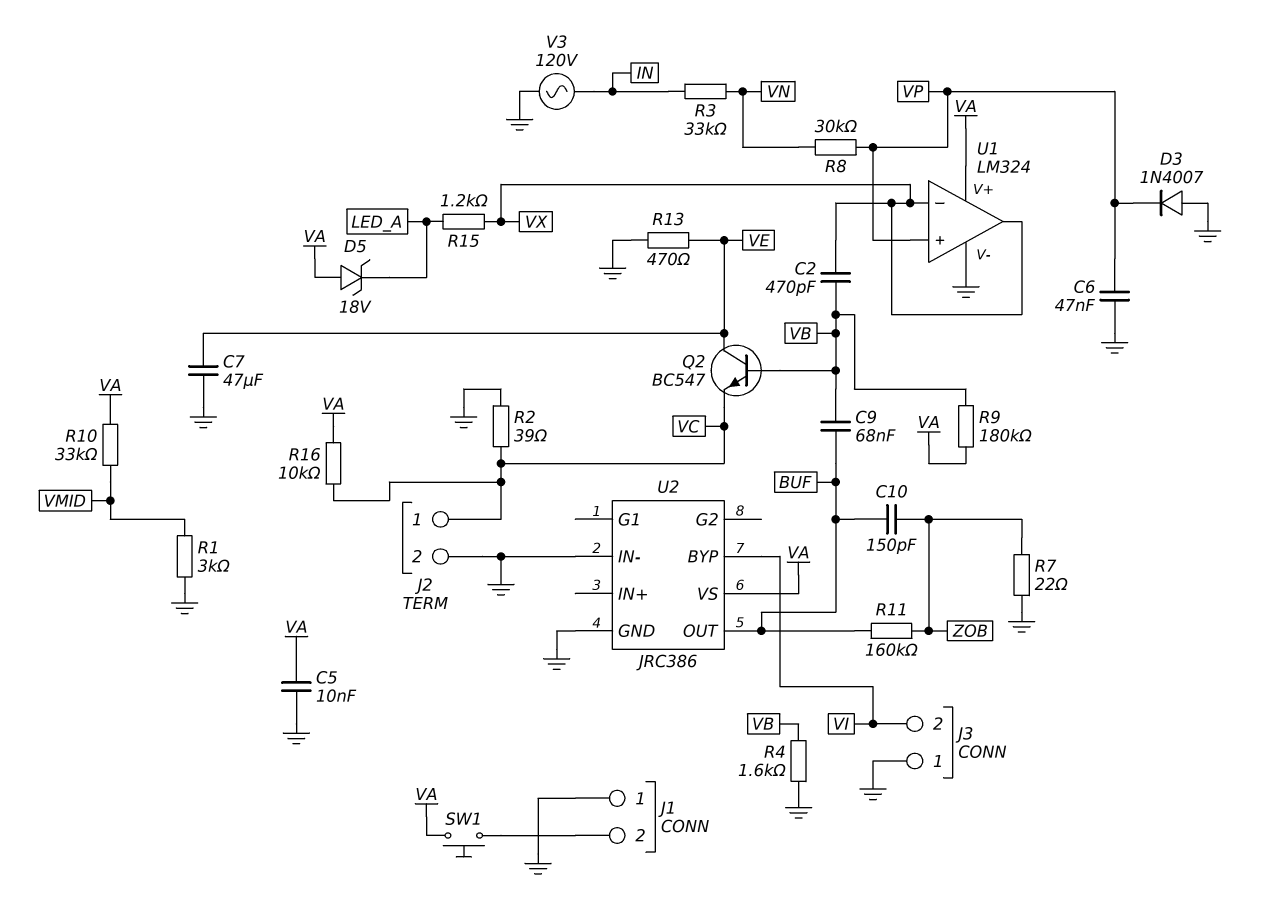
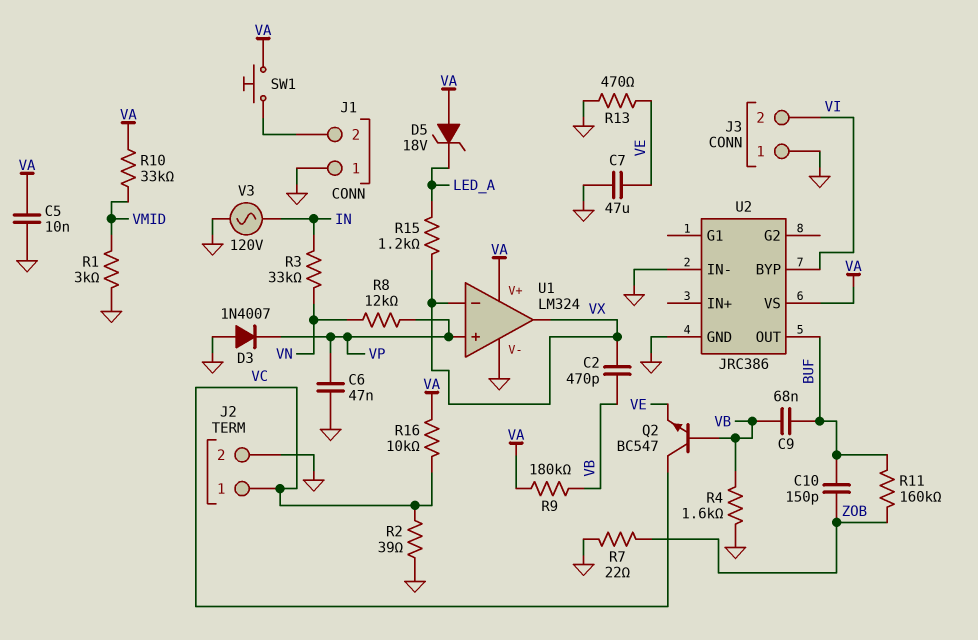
Q2: NPN BC547 (B VB, C VE, E VC) -> NPN BC547 (B VB, C VC, E VE)
R8: 30k (VN, VP) -> 12k (VN, VP)

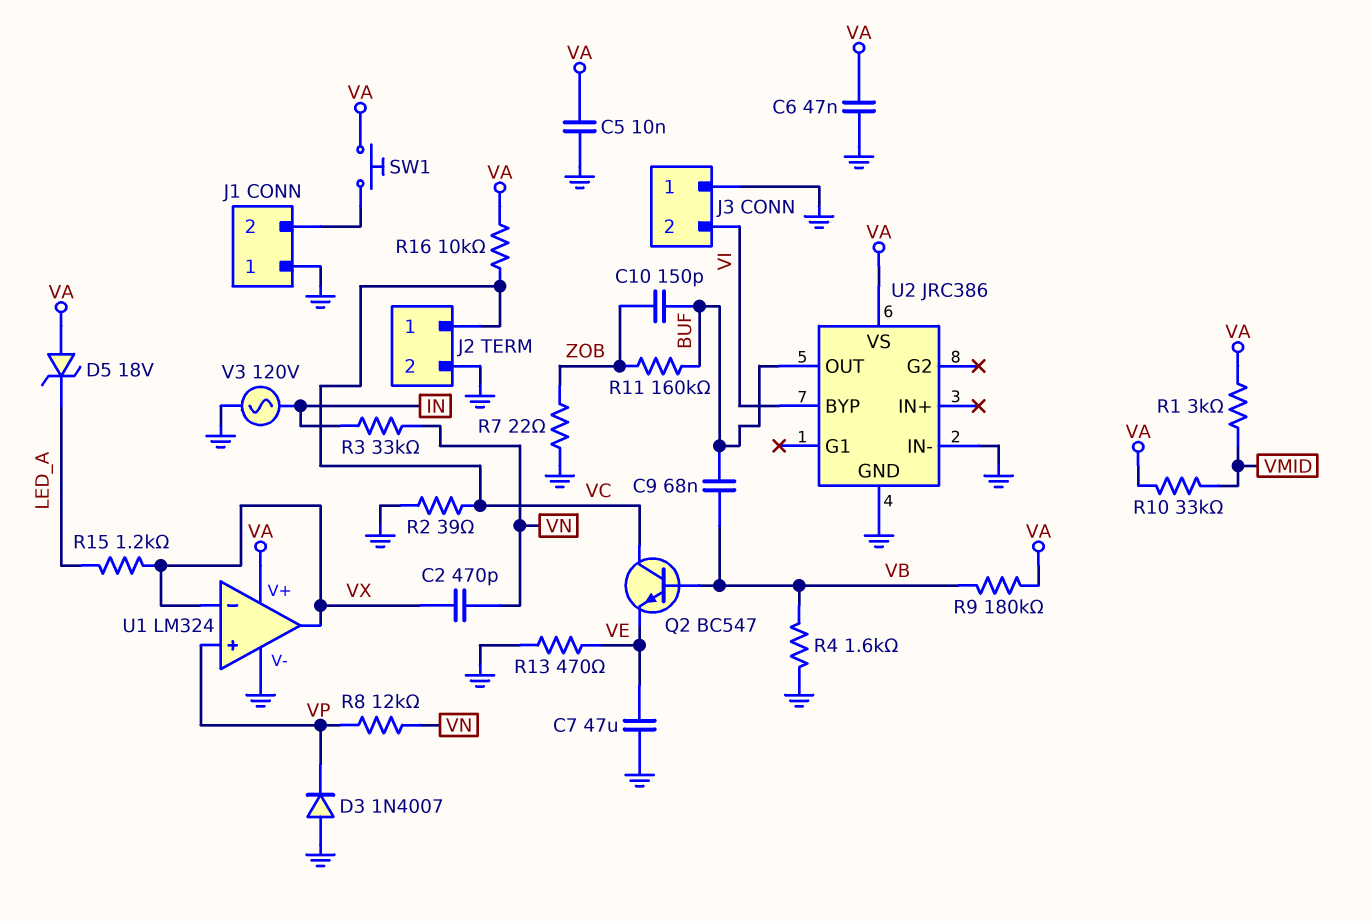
C2: 470pF (VB, VX) -> 470pF (VN, VX)
C6: 47nF (GND, VP) -> 47nF (GND, VA)
R1: 3k (GND, VMID) -> 3k (VA, VMID)

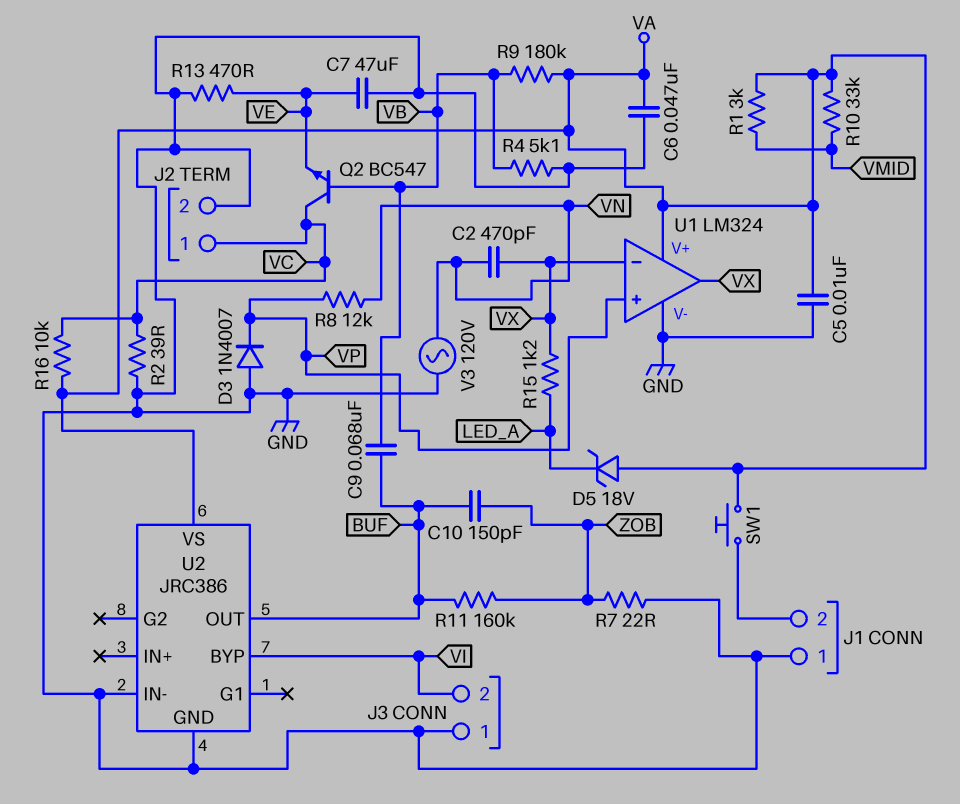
R3: 33k (IN, VN) -> none
R4: 1.6k (GND, VB) -> 5.1k (GND, VB)
V3: AC 120V (GND, IN) -> AC 120V (GND, VN)

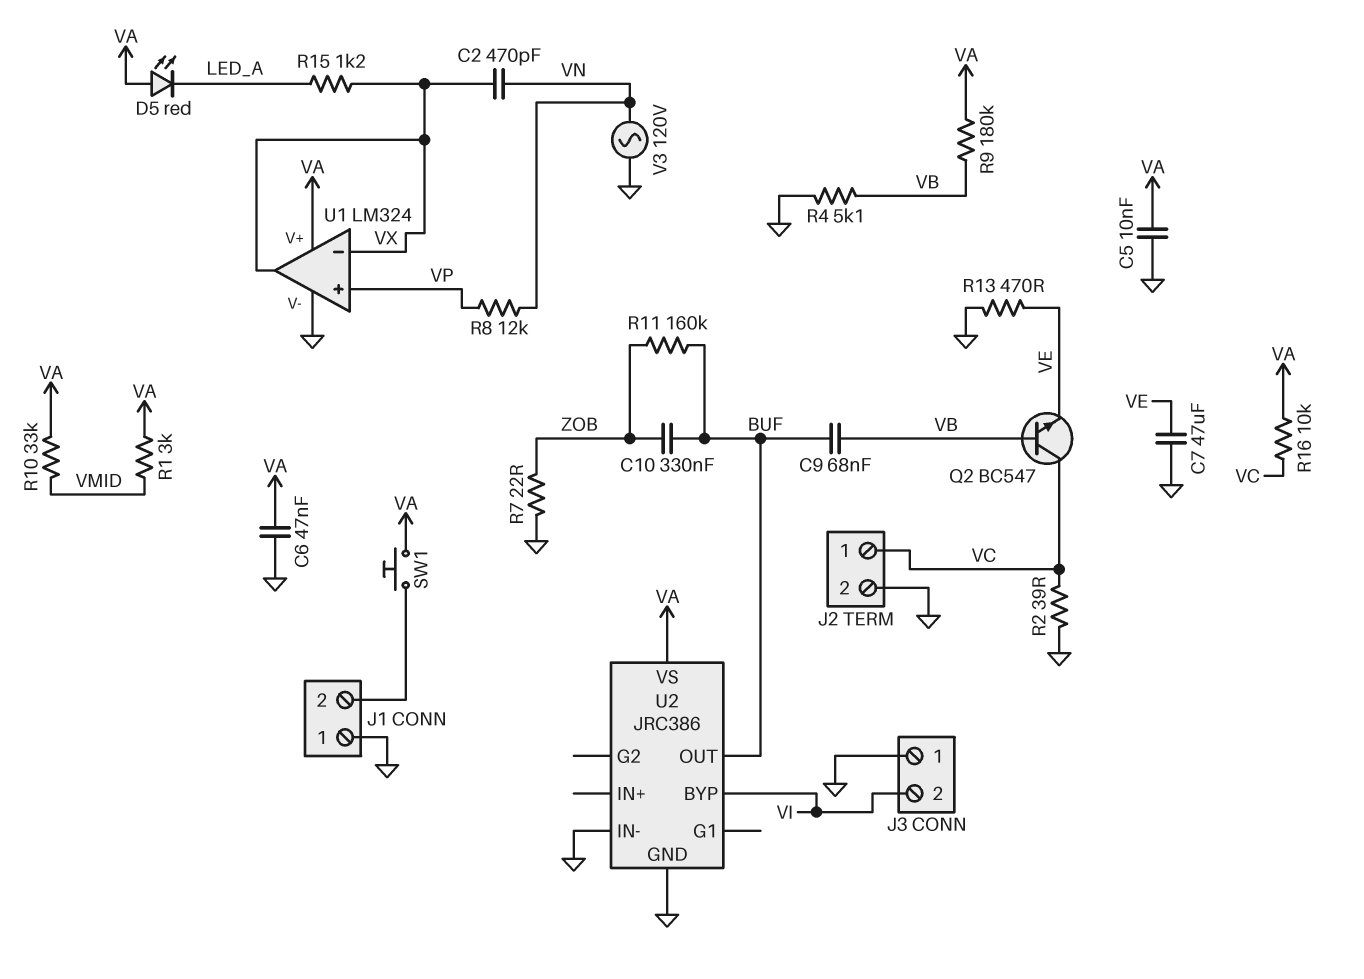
C10: 150pF (BUF, ZOB) -> 330nF (BUF, ZOB)
D3: diode 1N4007 (A GND, K VP) -> none
D5: zener 18V (A VA, K LED_A) -> LED red (A VA, K LED_A)

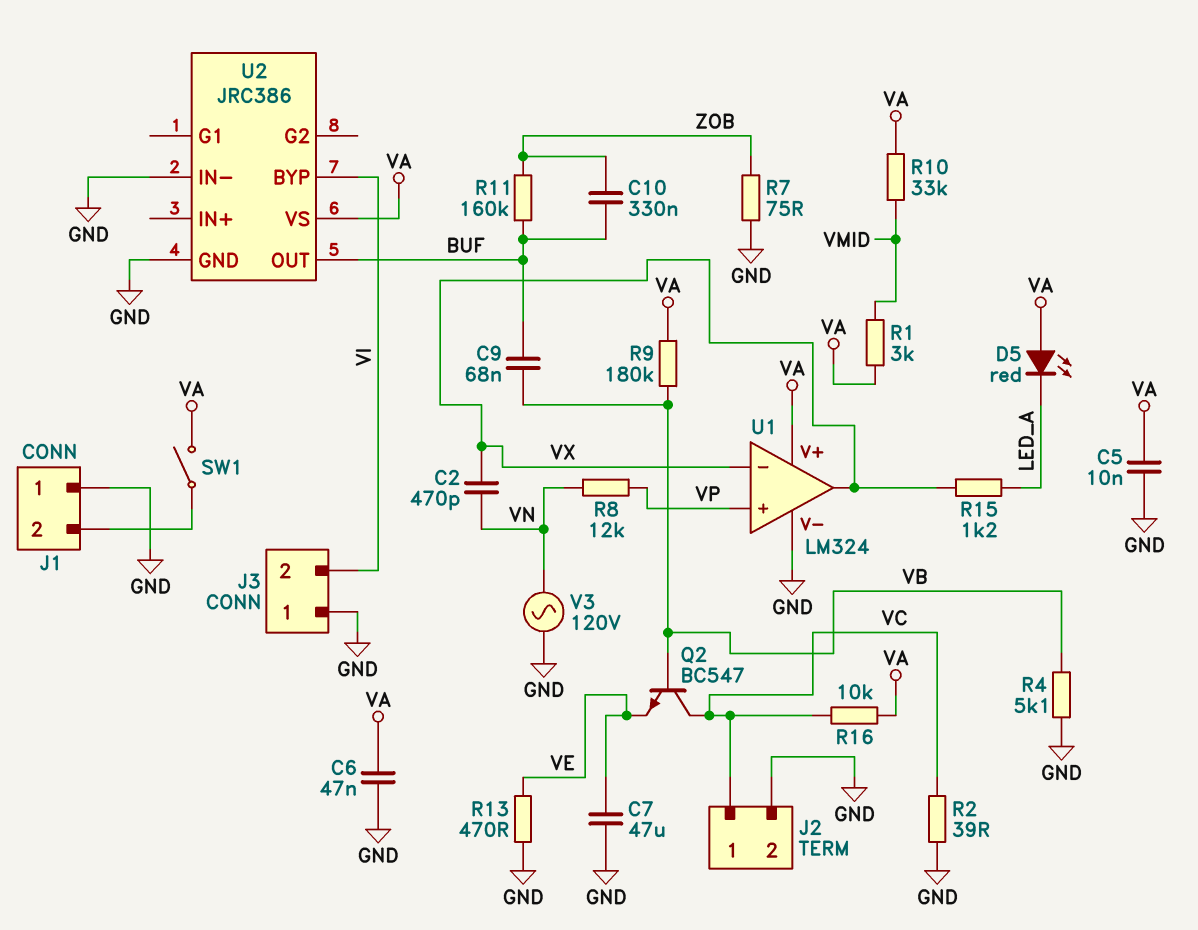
R7: 22 (GND, ZOB) -> 75 (GND, ZOB)
SW1: button (J1/2, VA) -> switch (J1/2, VA)

